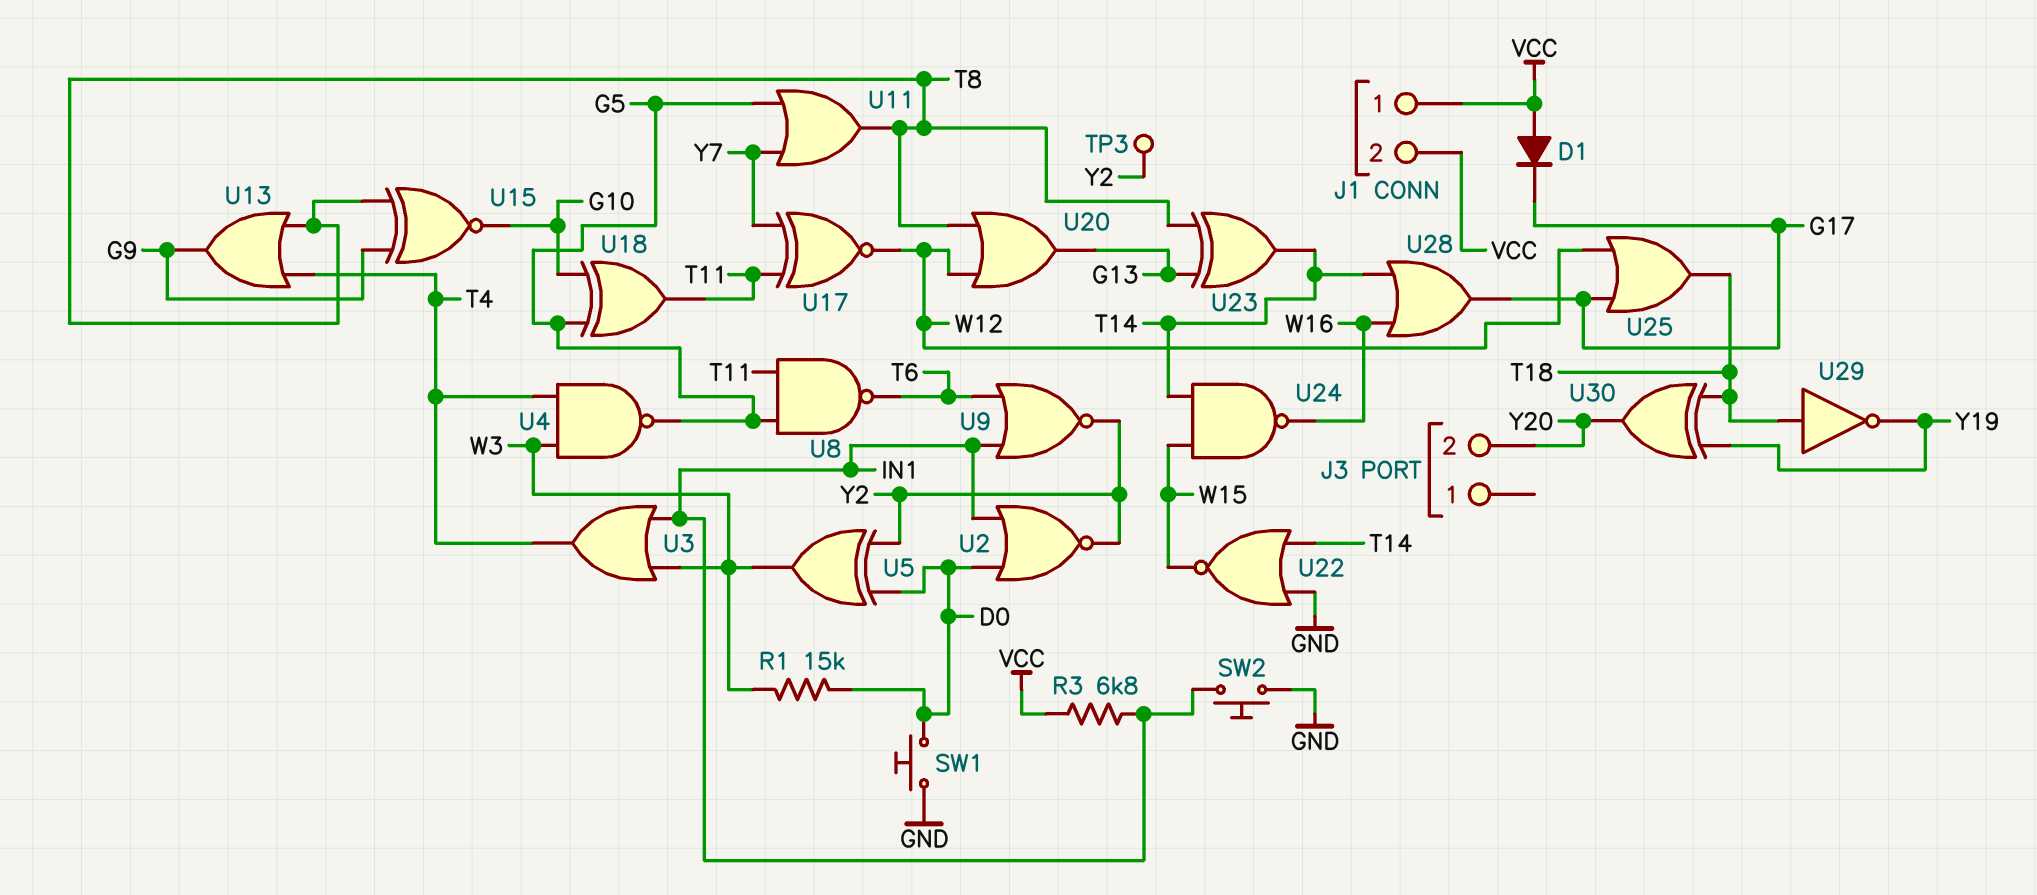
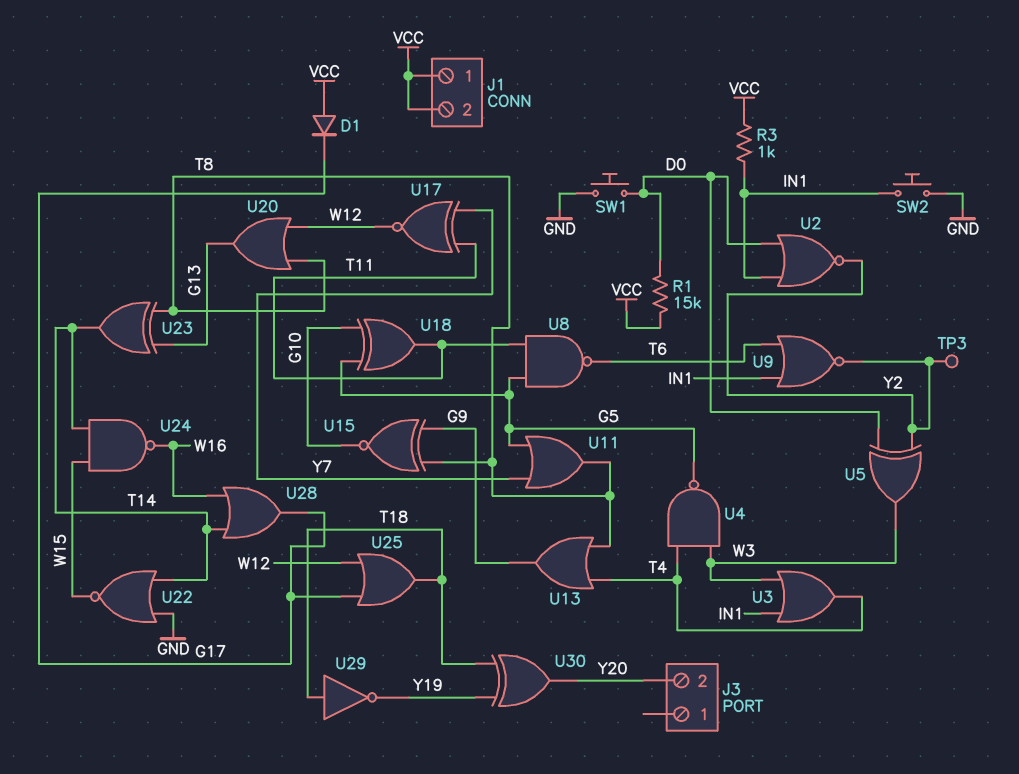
R1: 15k (D0, W3) -> 15k (D0, VCC)
R3: 6.8k (IN1, VCC) -> 1k (IN1, VCC)

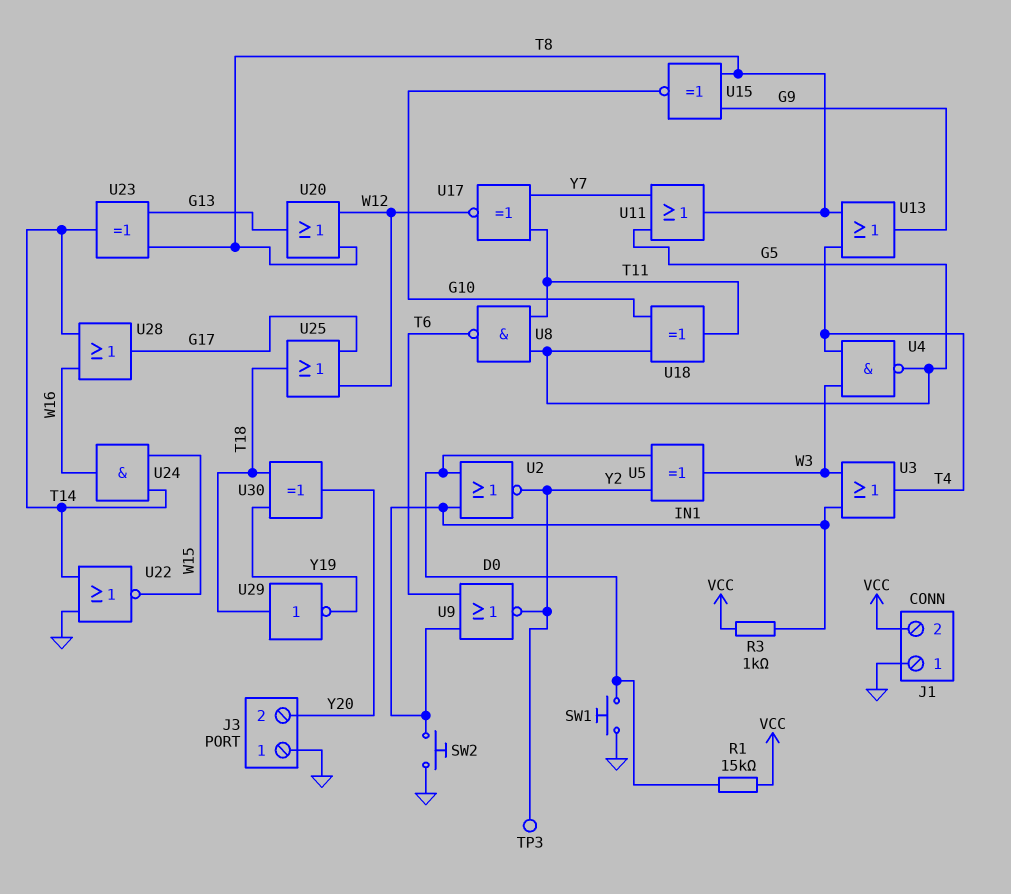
D1: diode (A VCC, K G17) -> none
J1 pin 1: VCC -> GND
J3 pin 1: none -> GND
U24: NAND (in T14, in W15, out W16) -> AND (in T14, in W15, out W16)

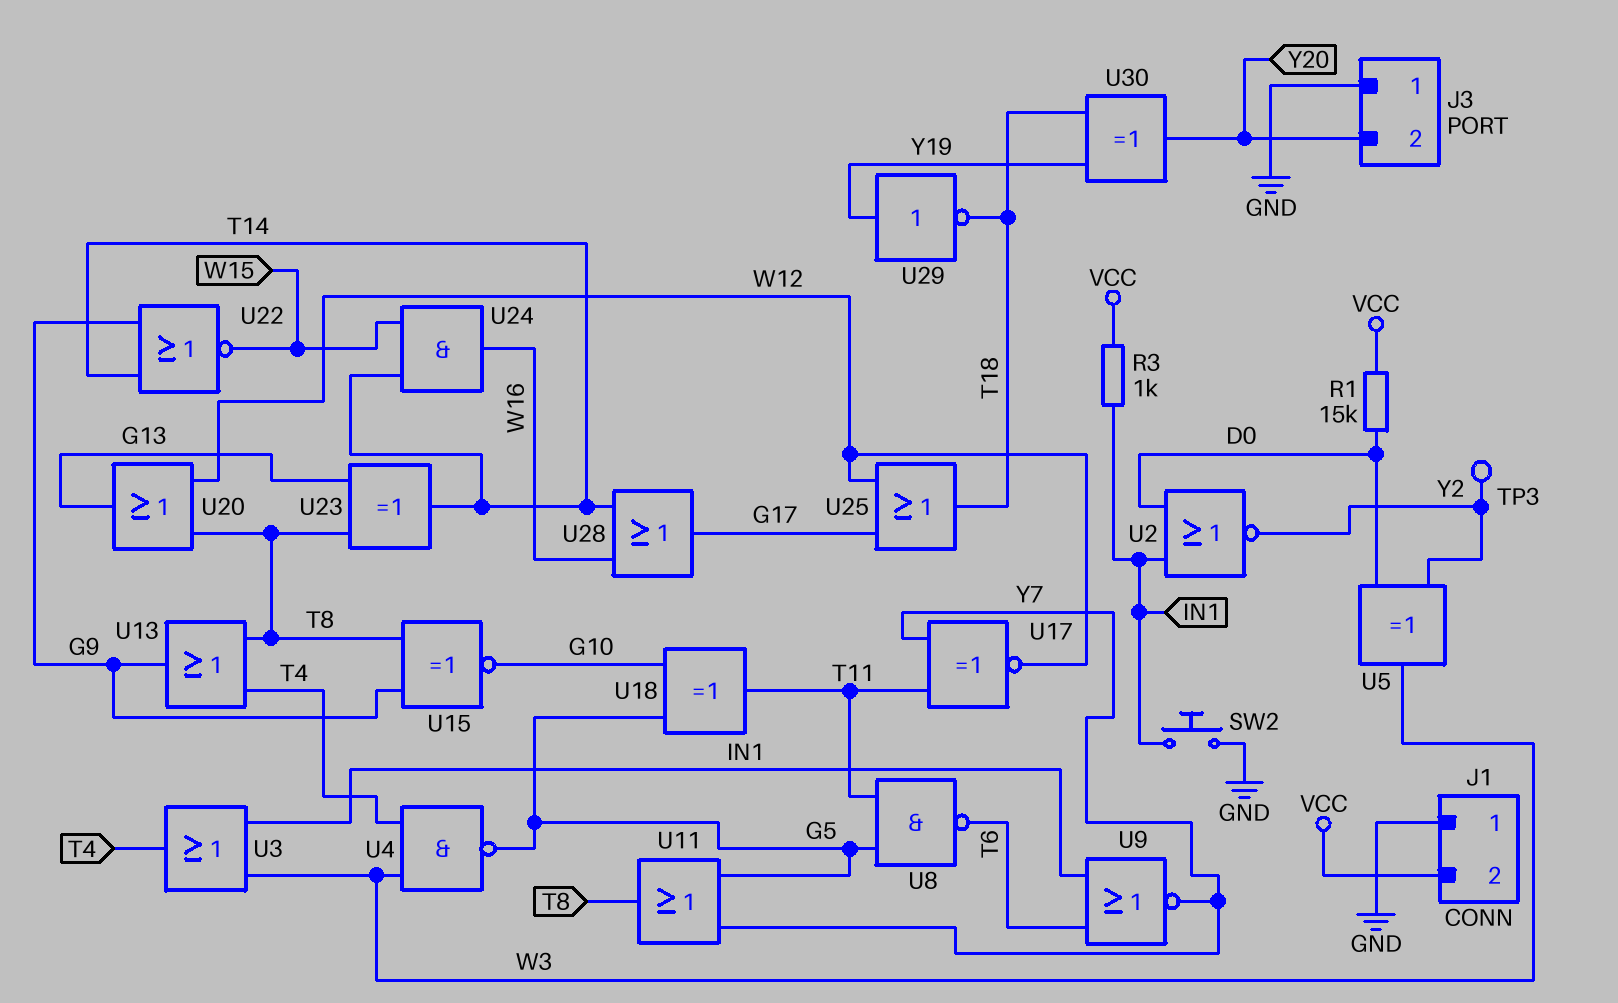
SW1: button (D0, GND) -> none
U9: NOR (in IN1, in T6, out Y2) -> NOR (in IN1, in T6, out Y7)
U22: NOR (in GND, in T14, out W15) -> NOR (in G9, in T14, out W15)
U29: NOT (in T18, out Y19) -> NOT (in Y19, out T18)

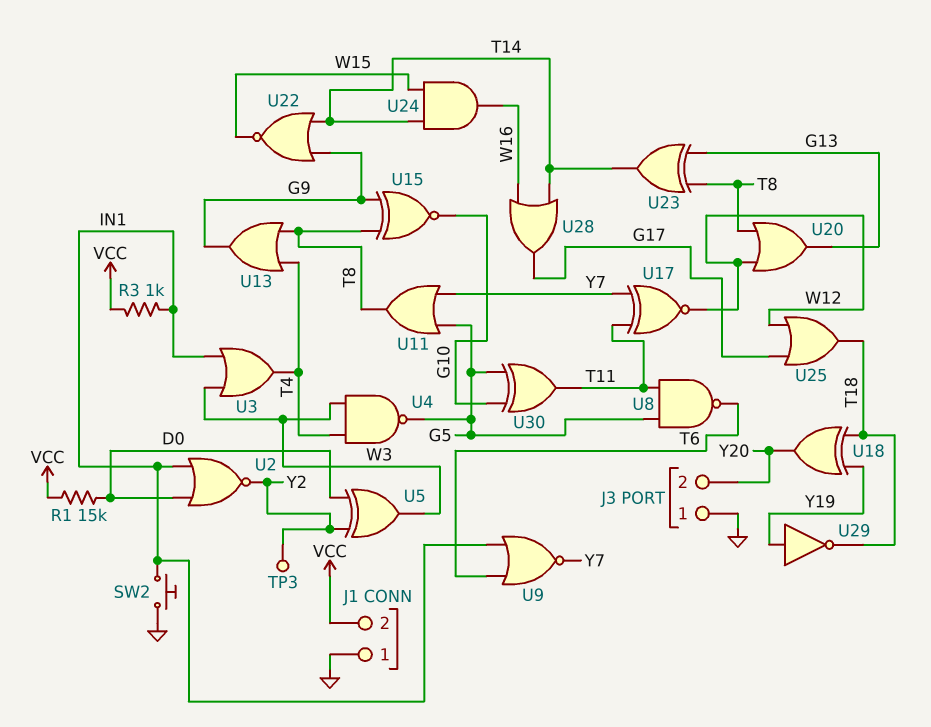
U18: XOR (in G5, in G10, out T11) -> XOR (in T18, in Y19, out Y20)
U30: XOR (in T18, in Y19, out Y20) -> XOR (in G5, in G10, out T11)

